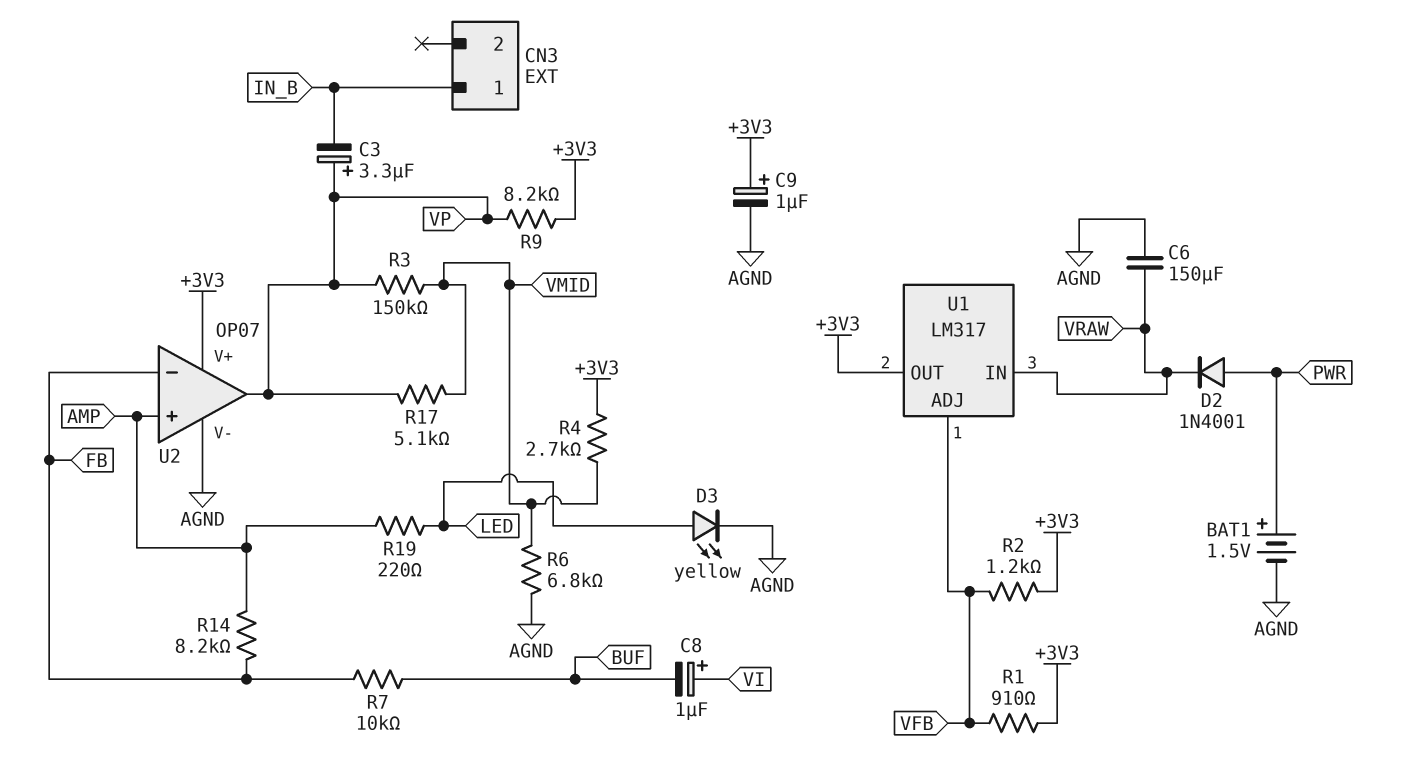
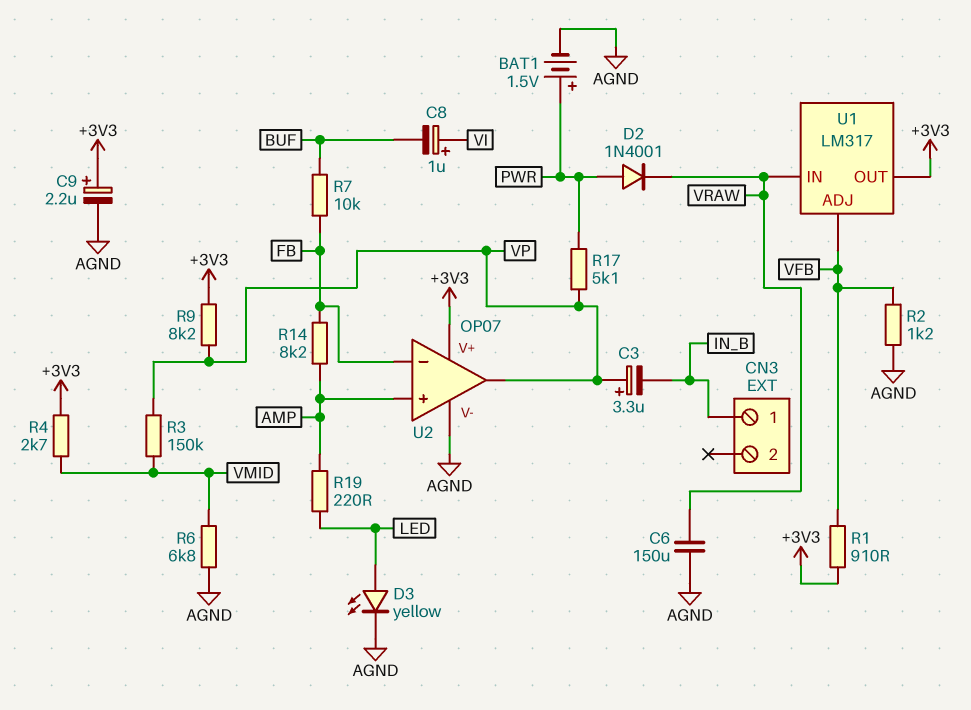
C9: 1uF (plus +3V3, minus AGND) -> 2.2uF (plus +3V3, minus AGND)
R2: 1.2k (+3V3, VFB) -> 1.2k (AGND, VFB)
R17: 5.1k (VMID, VP) -> 5.1k (PWR, VP)

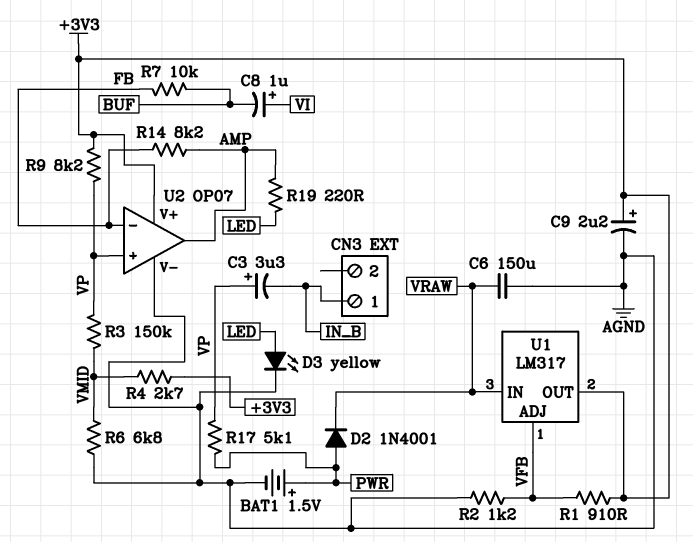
U2 pin in+: AMP -> VP
U2 pin out: VP -> AMP

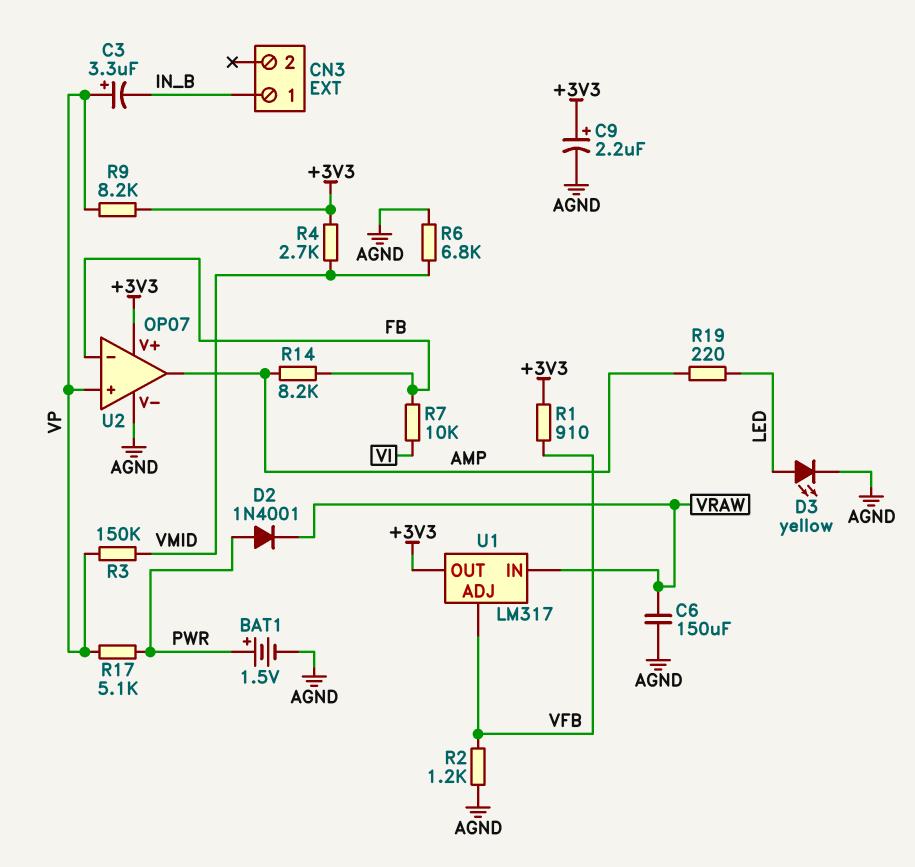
C8: 1uF (plus VI, minus BUF) -> none
R7: 10k (BUF, FB) -> 10k (FB, VI)

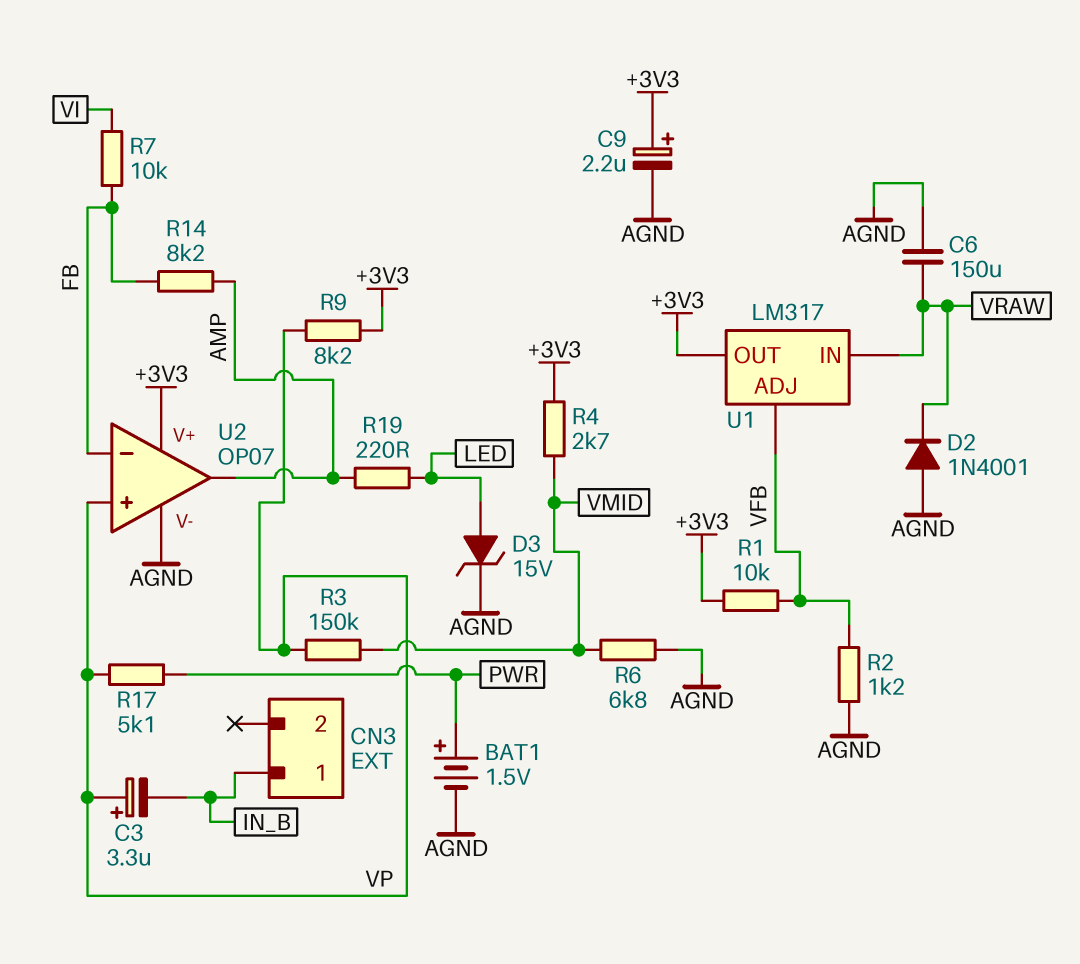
D2: diode 1N4001 (A PWR, K VRAW) -> diode 1N4001 (A AGND, K VRAW)
D3: LED yellow (A LED, K AGND) -> zener 15V (A LED, K AGND)
R1: 910 (+3V3, VFB) -> 10k (+3V3, VFB)

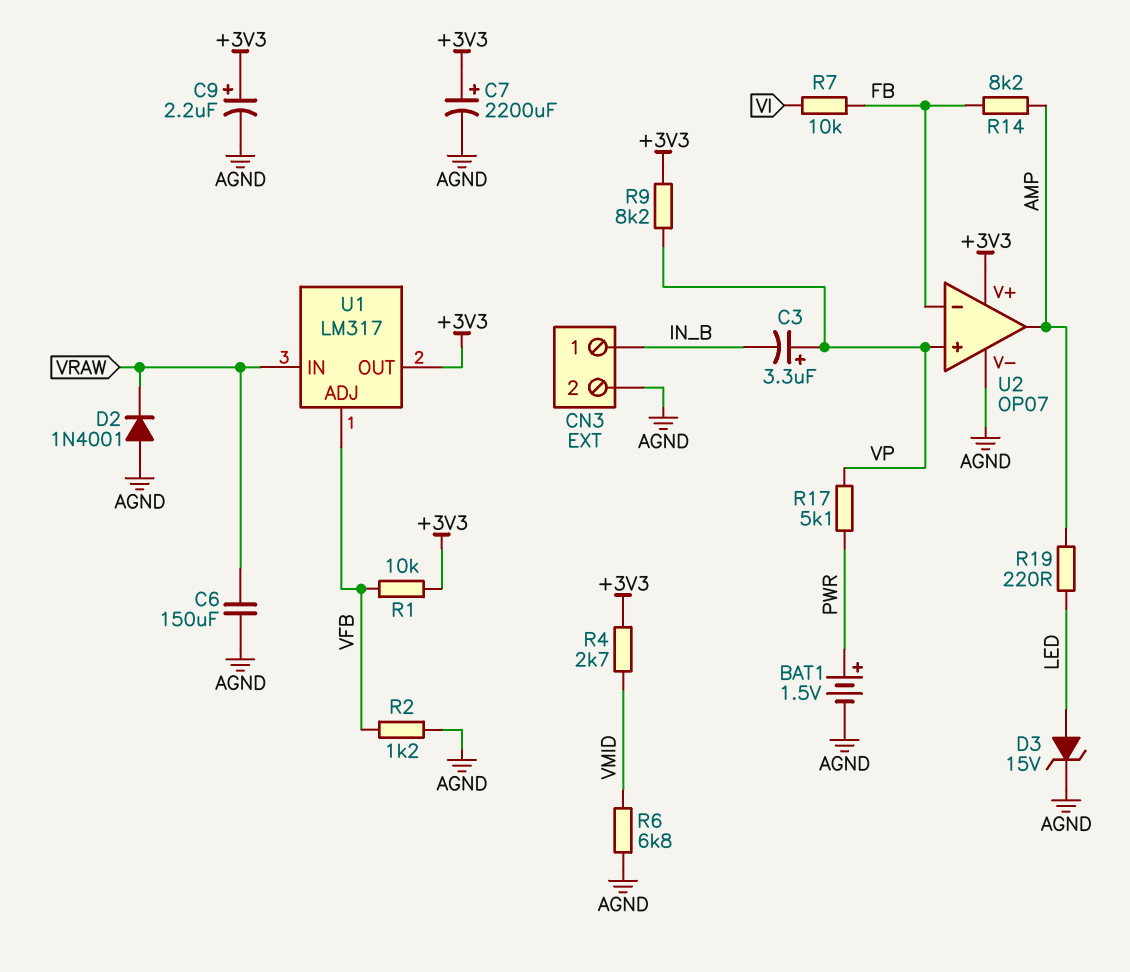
C7: none -> 2200uF (plus +3V3, minus AGND)
CN3 pin 2: none -> AGND
R3: 150k (VMID, VP) -> none

